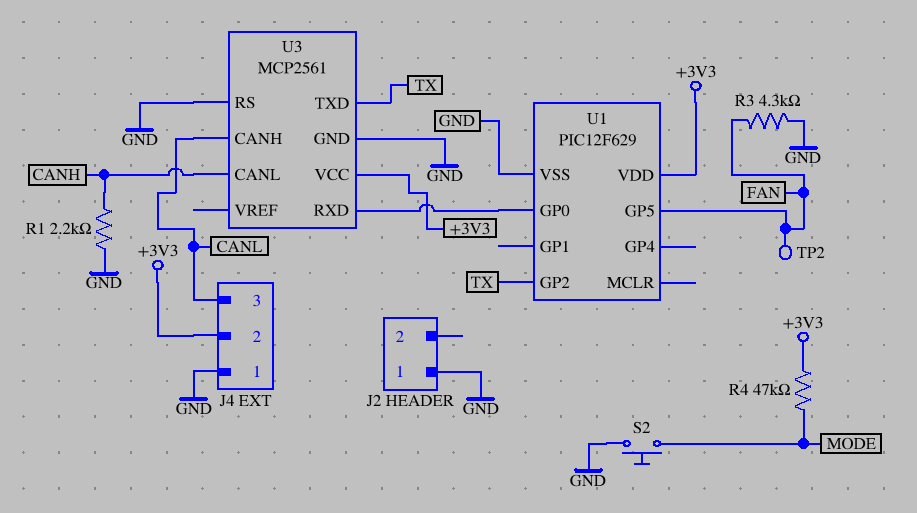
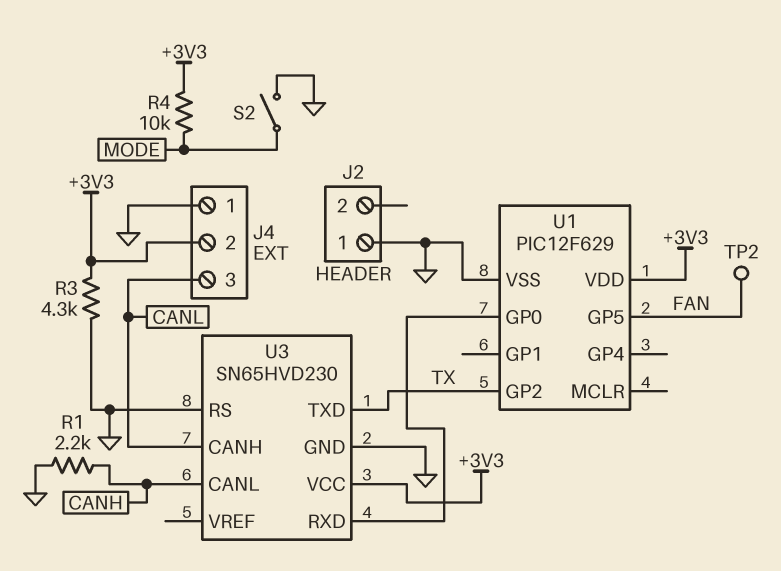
R3: 4.3k (FAN, GND) -> 4.3k (+3V3, GND)
R4: 47k (+3V3, MODE) -> 10k (+3V3, MODE)
S2: button (GND, MODE) -> switch (GND, MODE)
U3: MCP2561 -> SN65HVD230

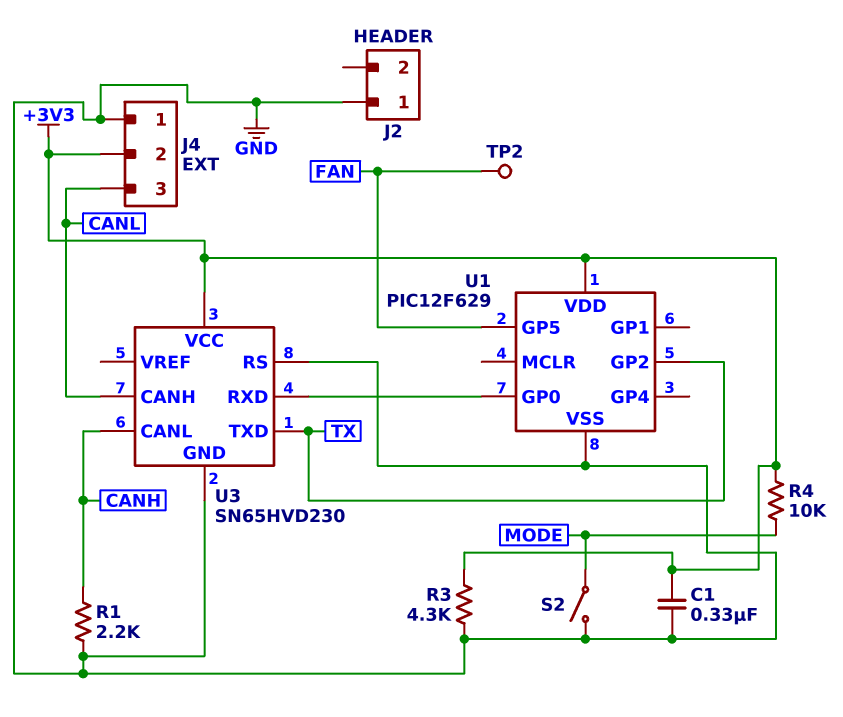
C1: none -> 330nF (+3V3, GND)

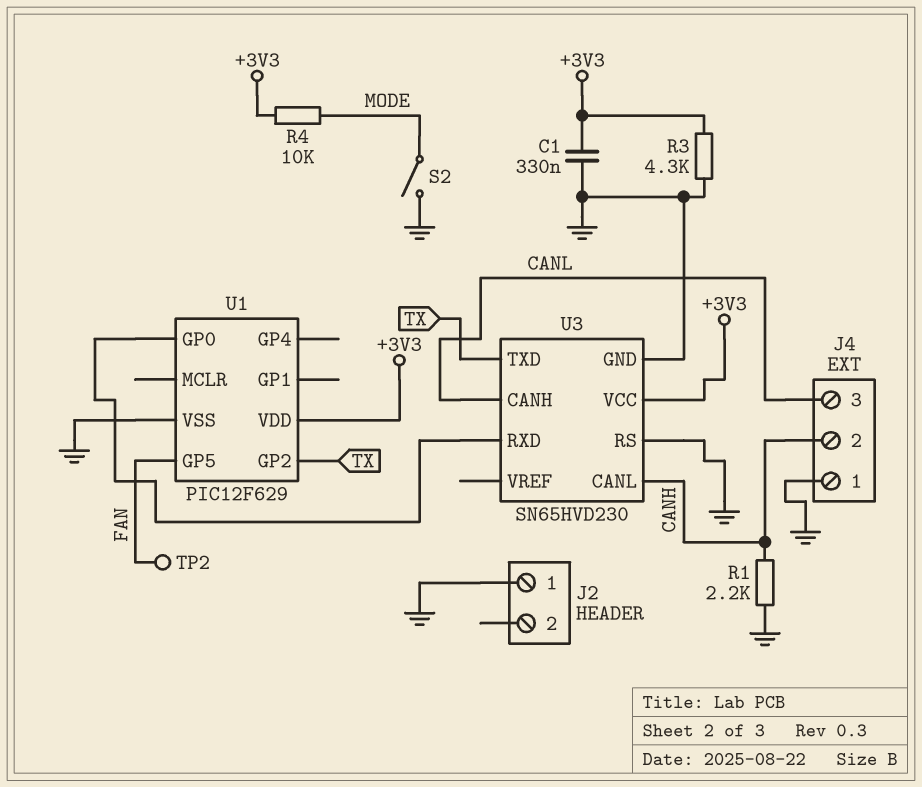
J4 pin 2: +3V3 -> CANH

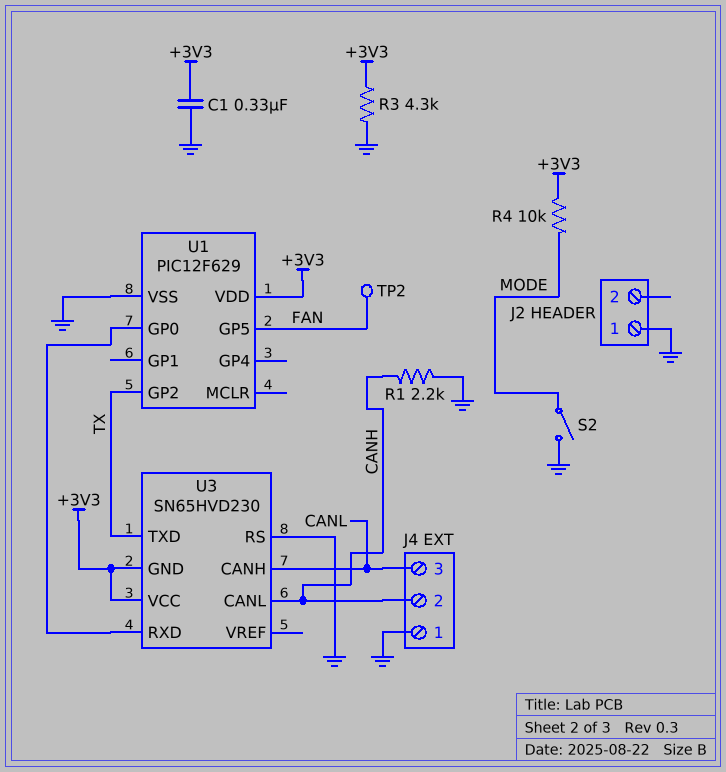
U3 pin GND: GND -> +3V3

